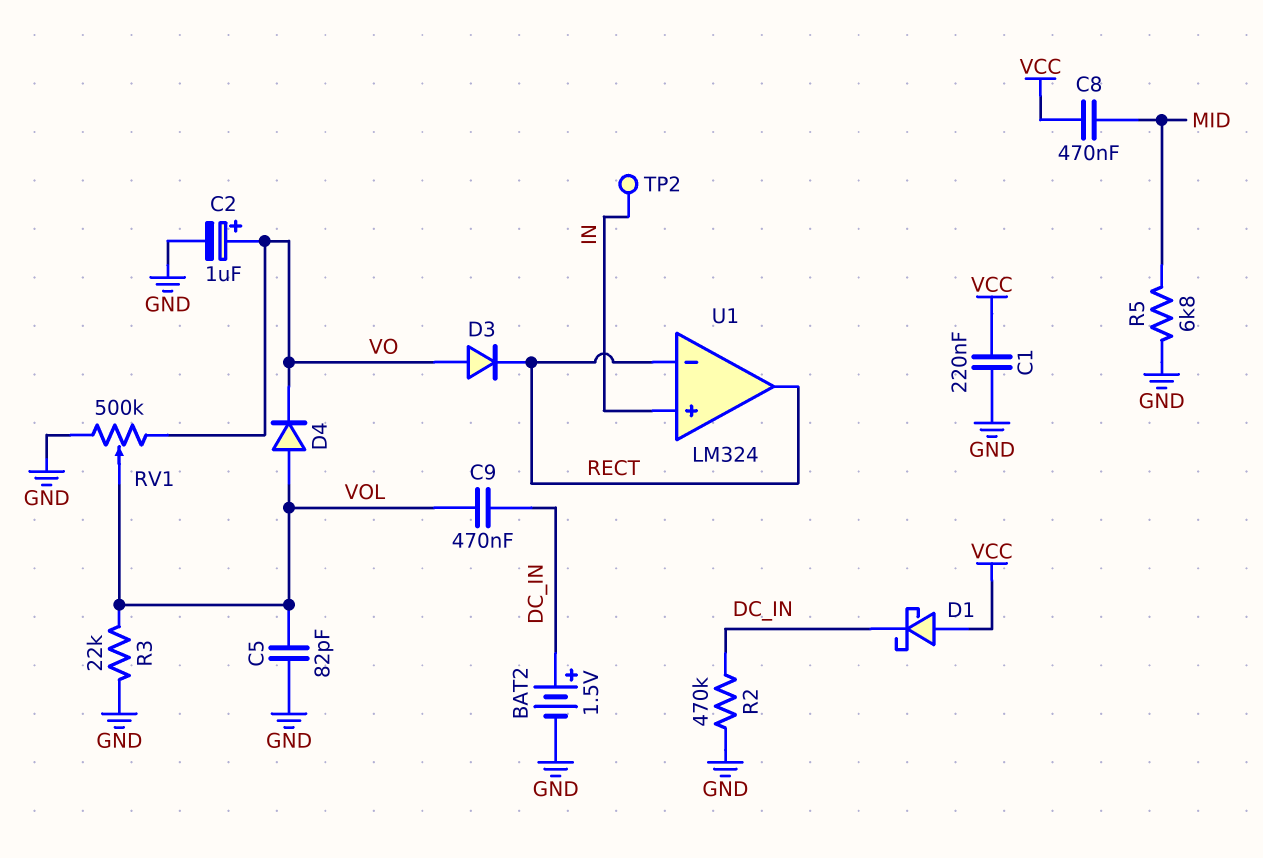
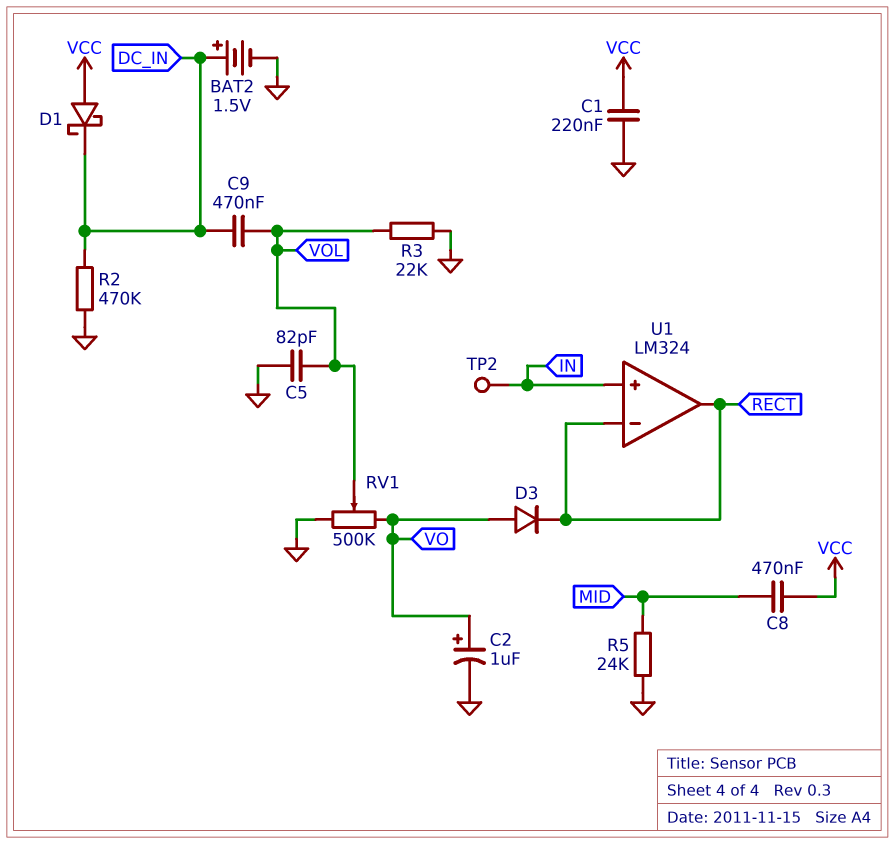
D4: diode (A VOL, K VO) -> none
R5: 6.8k (GND, MID) -> 24k (GND, MID)

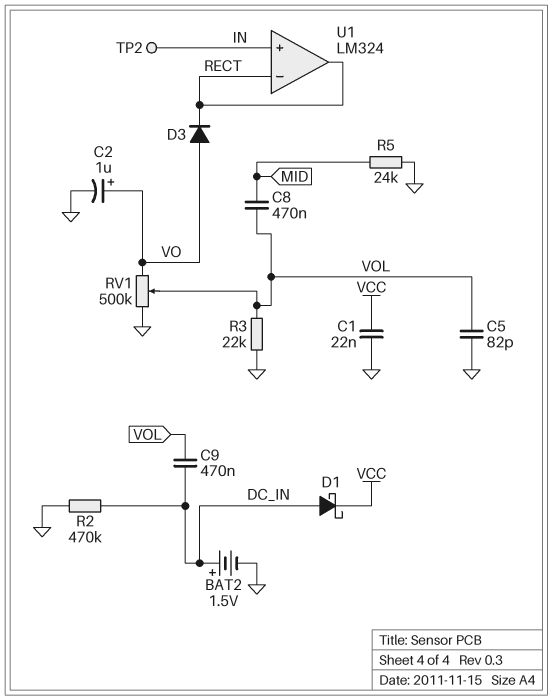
C1: 220nF (GND, VCC) -> 22nF (GND, VCC)
C8: 470nF (MID, VCC) -> 470nF (MID, VOL)
D1: schottky (A VCC, K DC_IN) -> schottky (A DC_IN, K VCC)

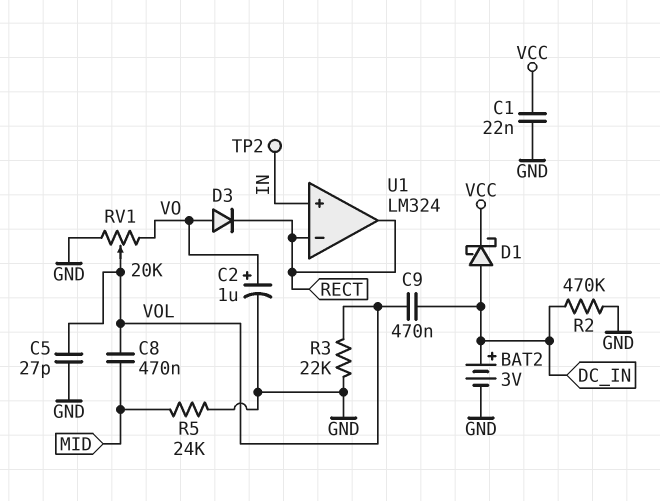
BAT2: 1.5V (plus DC_IN, minus GND) -> 3V (plus DC_IN, minus GND)
C5: 82pF (GND, VOL) -> 27pF (GND, VOL)
RV1: 500k (GND, VO, wiper VOL) -> 20k (GND, VO, wiper VOL)

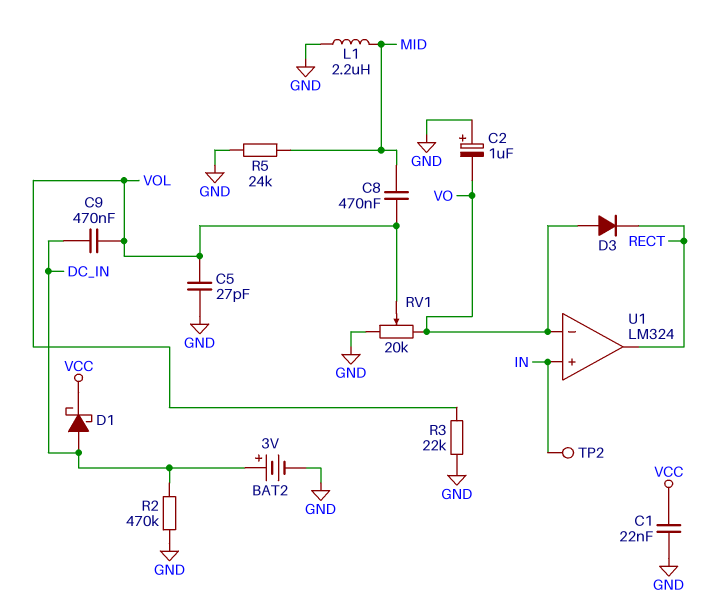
C2: 1uF (plus VO, minus GND) -> 1uF (plus GND, minus VO)
L1: none -> 2.2uH (GND, MID)
U1 pin in-: RECT -> VO

